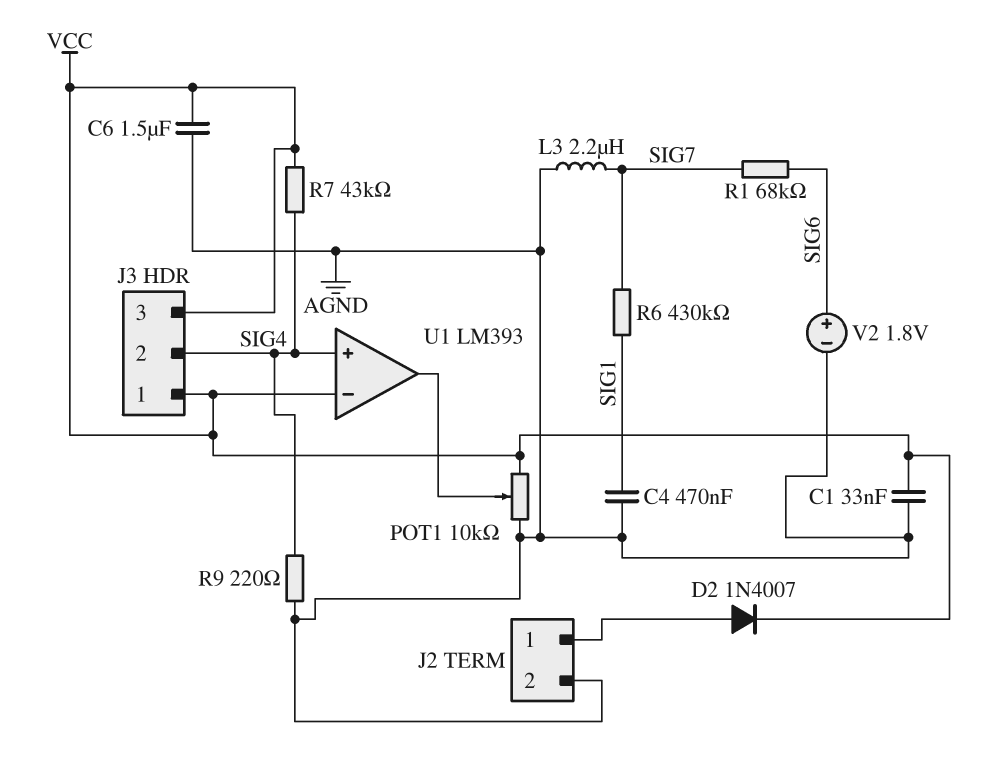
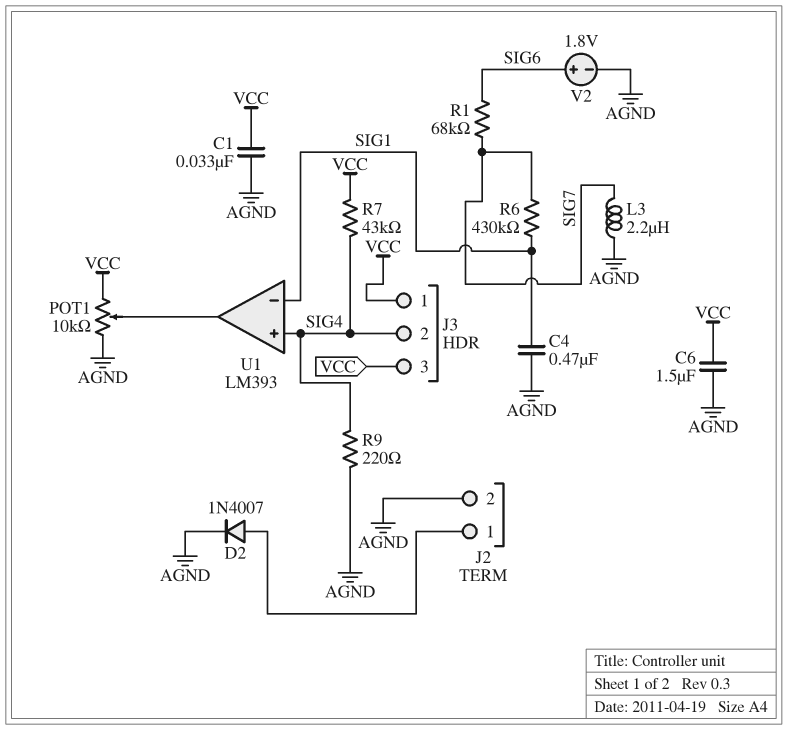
D2: diode 1N4007 (A J2/1, K VCC) -> diode 1N4007 (A J2/1, K AGND)
U1 pin in-: VCC -> SIG1

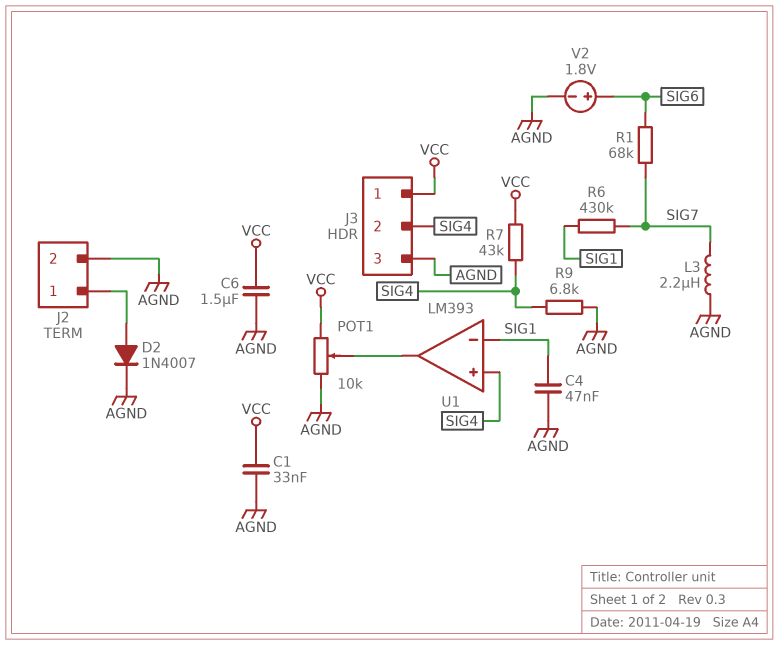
C4: 470nF (AGND, SIG1) -> 47nF (AGND, SIG1)
J3 pin 3: VCC -> AGND
R9: 220 (AGND, SIG4) -> 6.8k (AGND, SIG4)

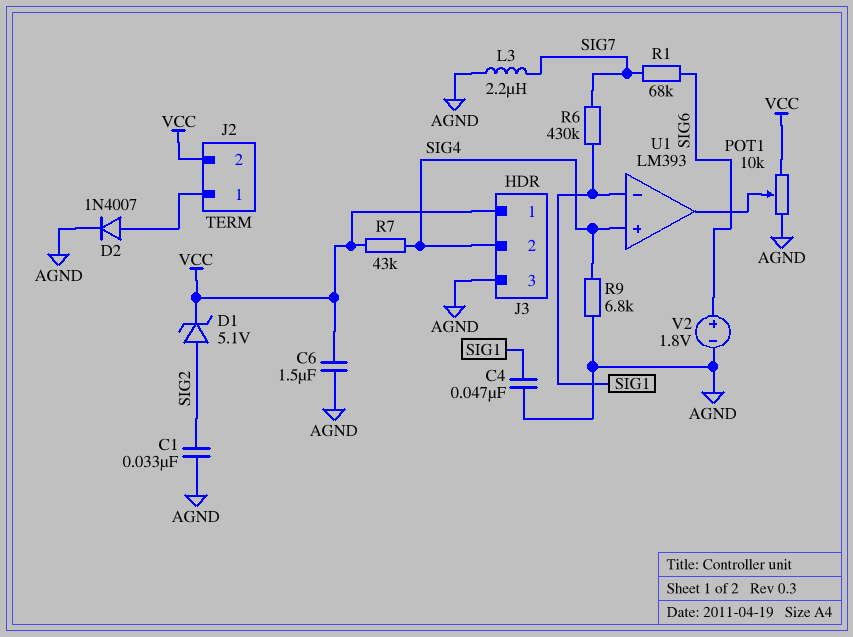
C1: 33nF (AGND, VCC) -> 33nF (AGND, SIG2)
D1: none -> zener 5.1V (A SIG2, K VCC)
J2 pin 2: AGND -> VCC

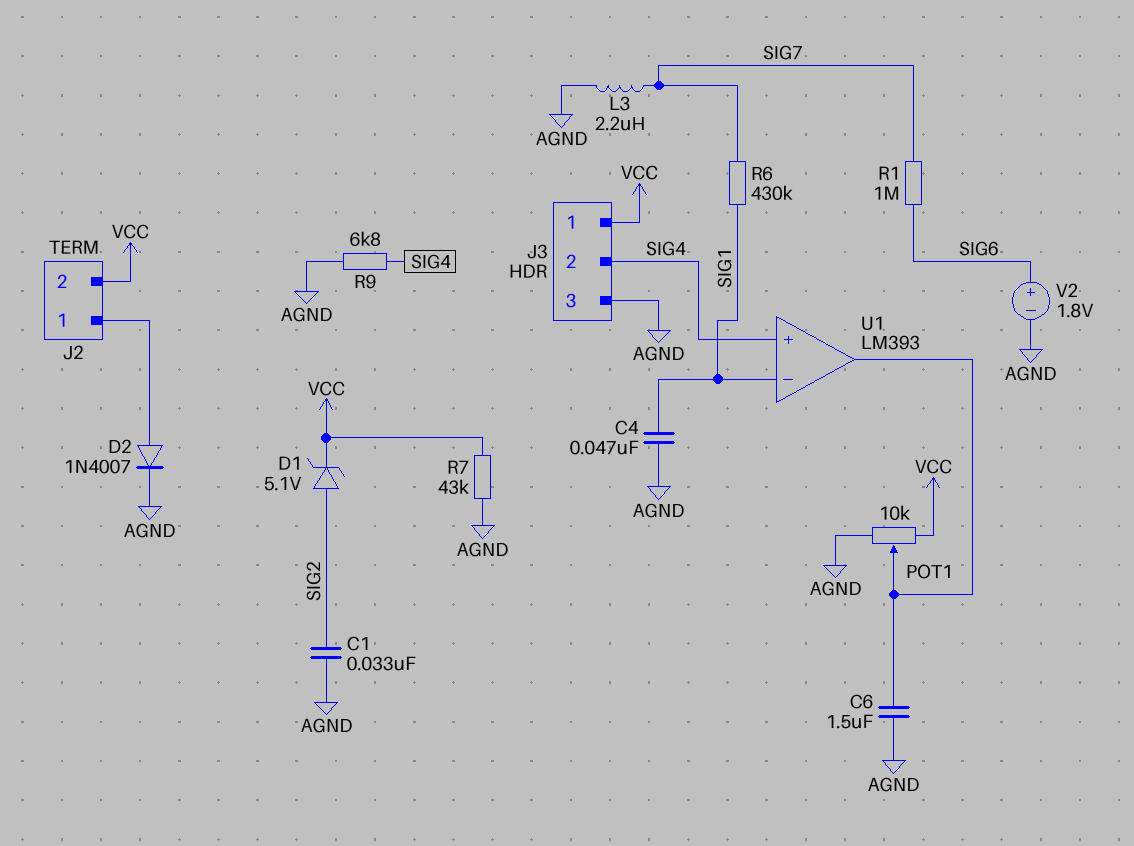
C6: 1.5uF (AGND, VCC) -> 1.5uF (AGND, U1/out)
R1: 68k (SIG6, SIG7) -> 1M (SIG6, SIG7)
R7: 43k (SIG4, VCC) -> 43k (AGND, VCC)

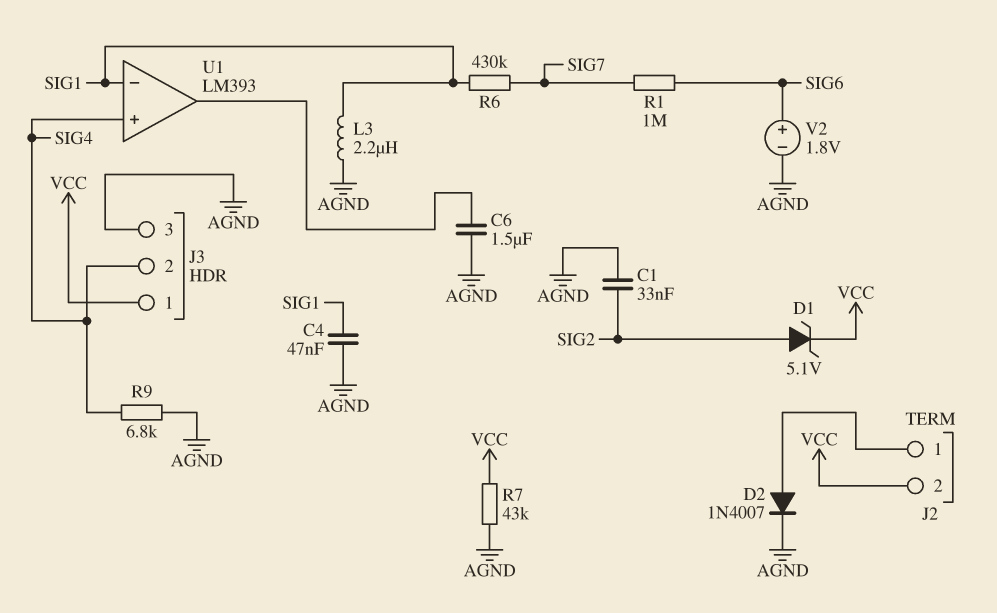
L3: 2.2uH (AGND, SIG7) -> 2.2uH (AGND, SIG1)
POT1: 10k (AGND, VCC, wiper U1/out) -> none

